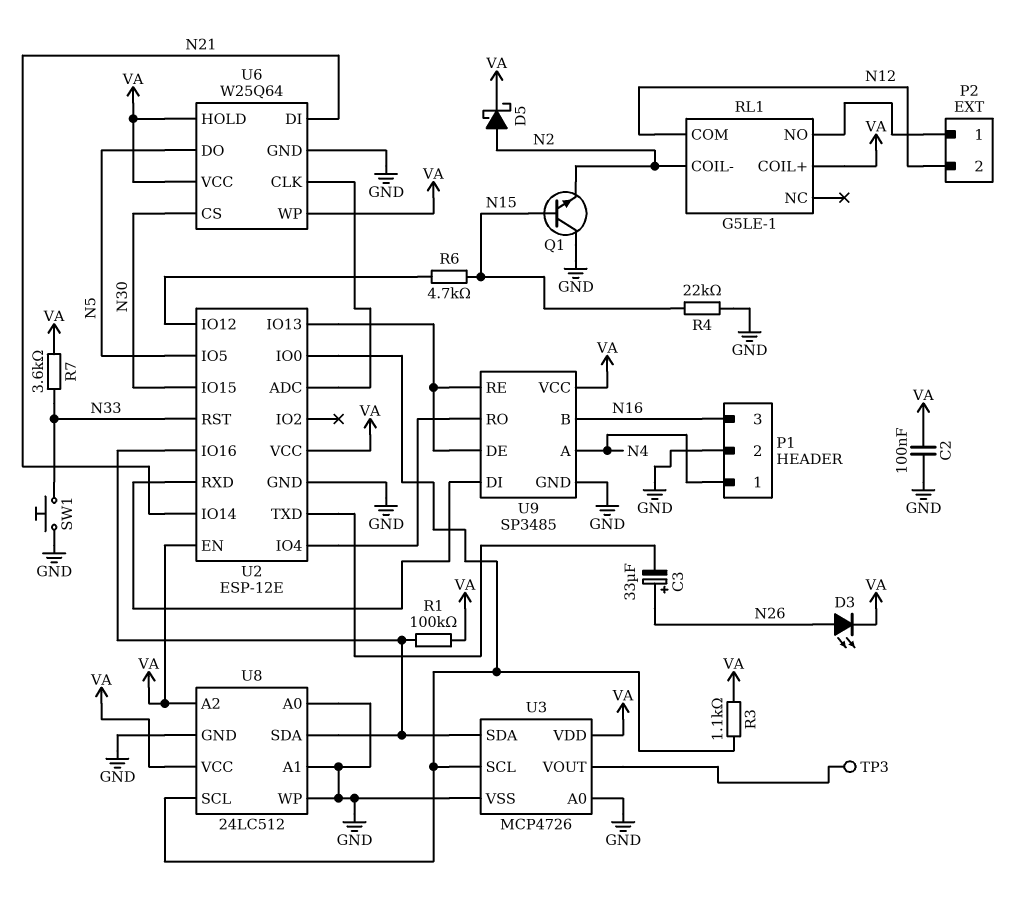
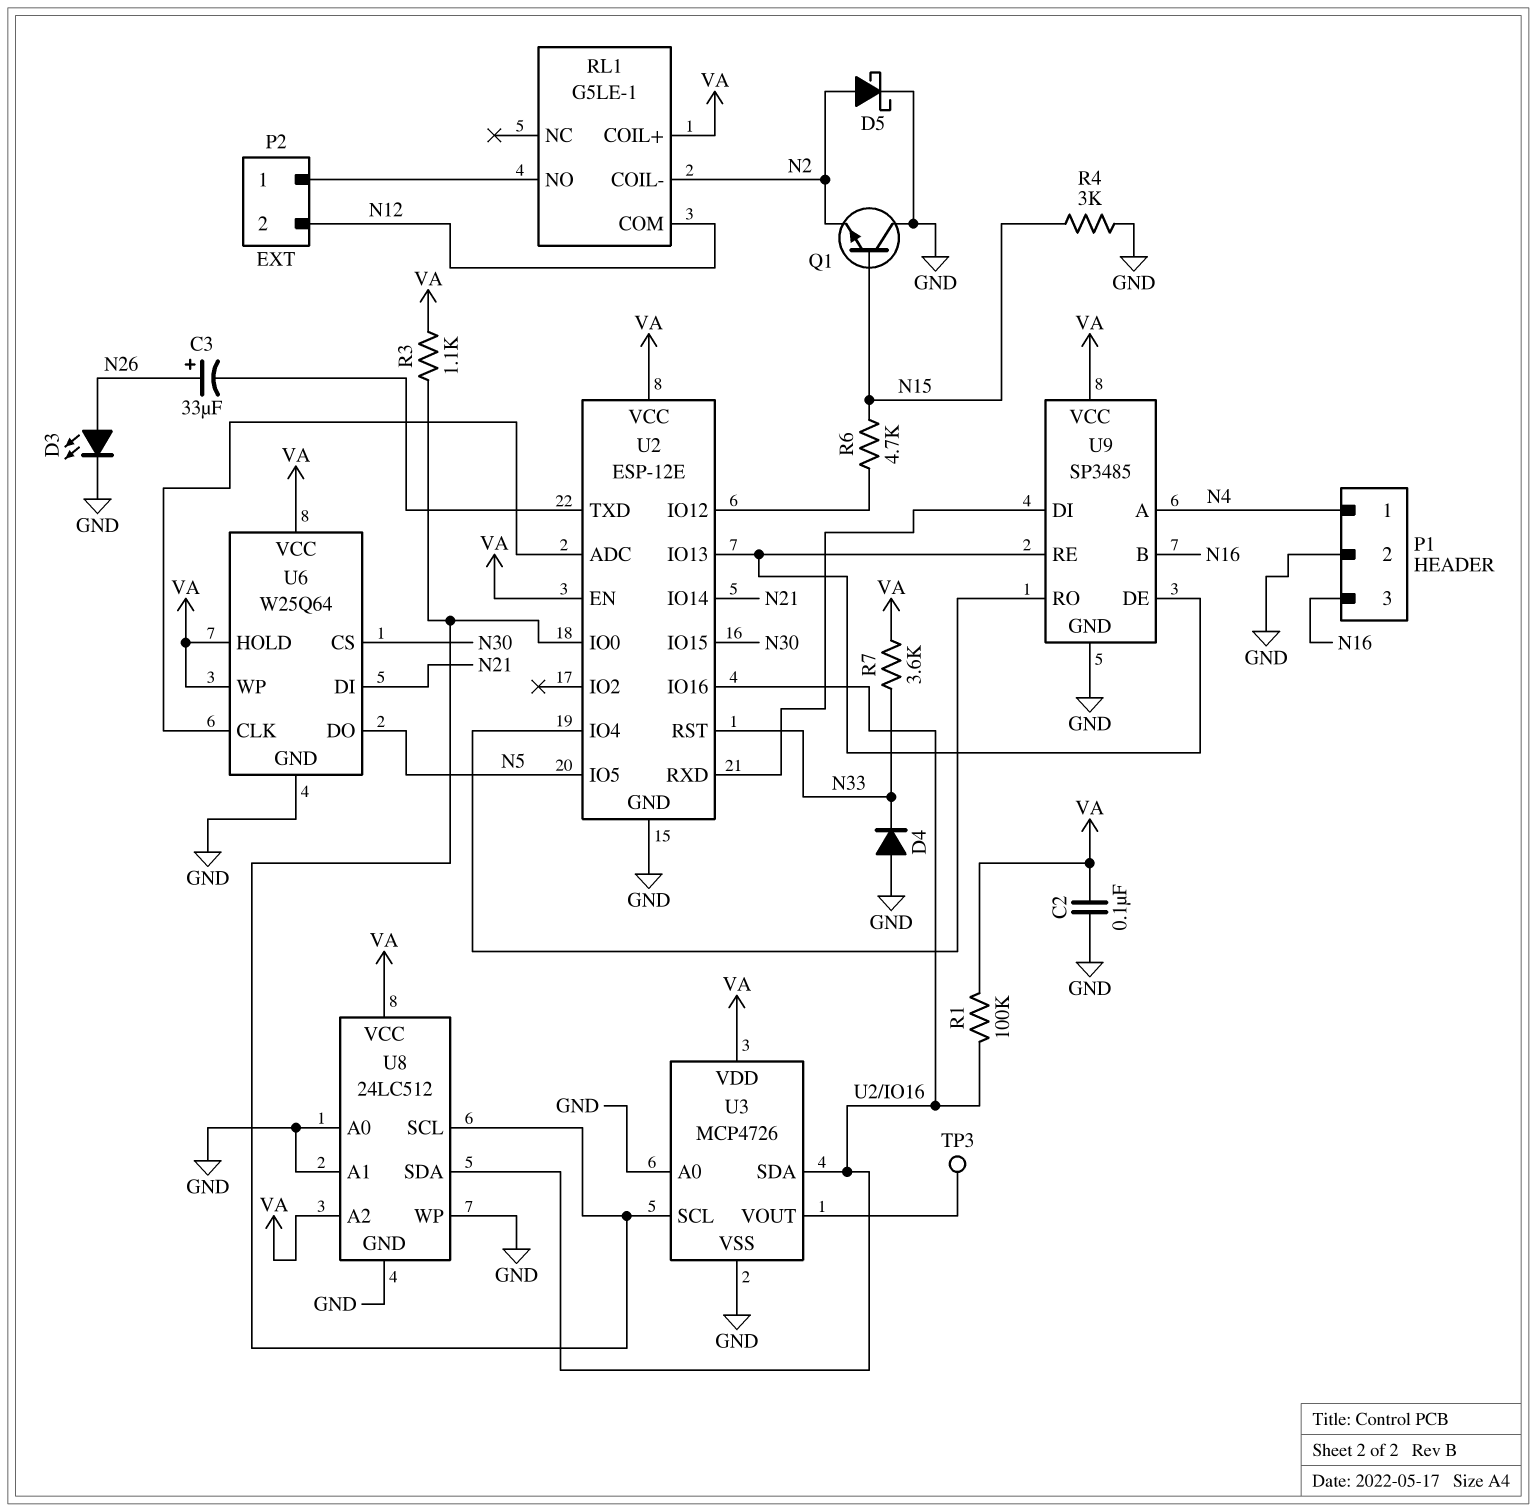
D3: LED (A N26, K VA) -> LED (A N26, K GND)
D4: none -> diode (A GND, K N33)
D5: schottky (A N2, K VA) -> schottky (A N2, K GND)
R4: 22k (GND, N15) -> 3k (GND, N15)
SW1: button (GND, N33) -> none

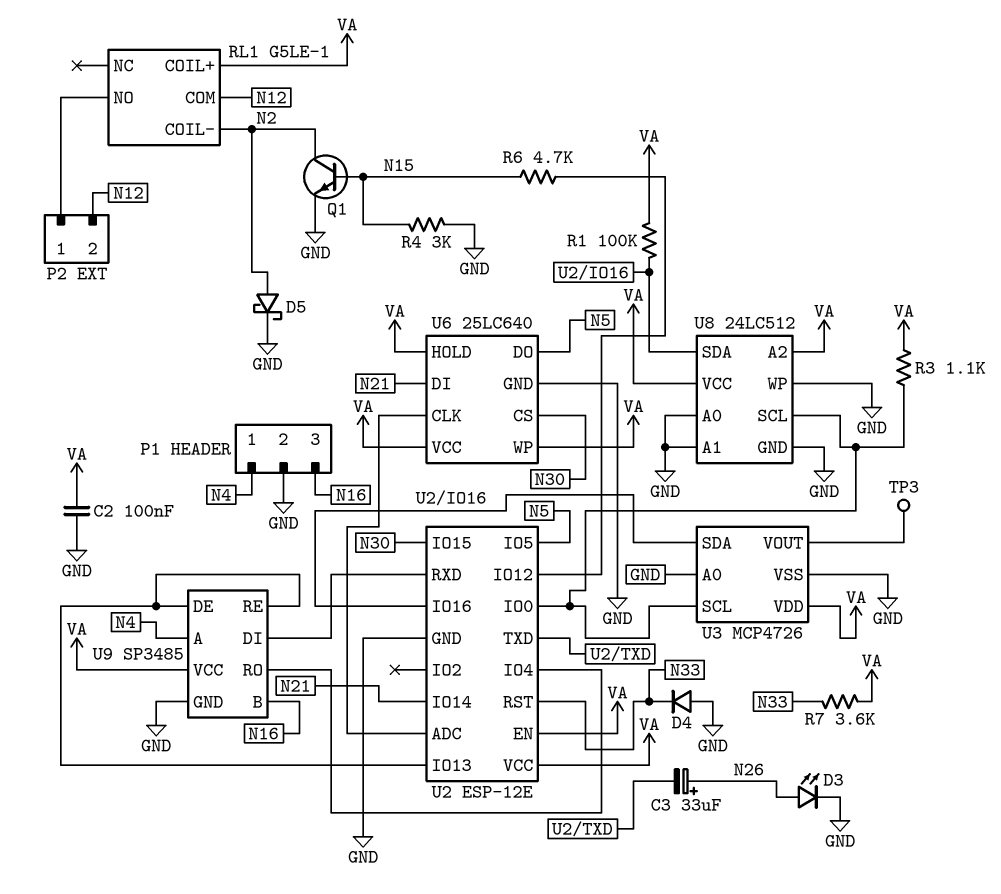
Q1: NPN (B N15, C GND, E N2) -> NPN (B N15, C N2, E GND)
U6: W25Q64 -> 25LC640

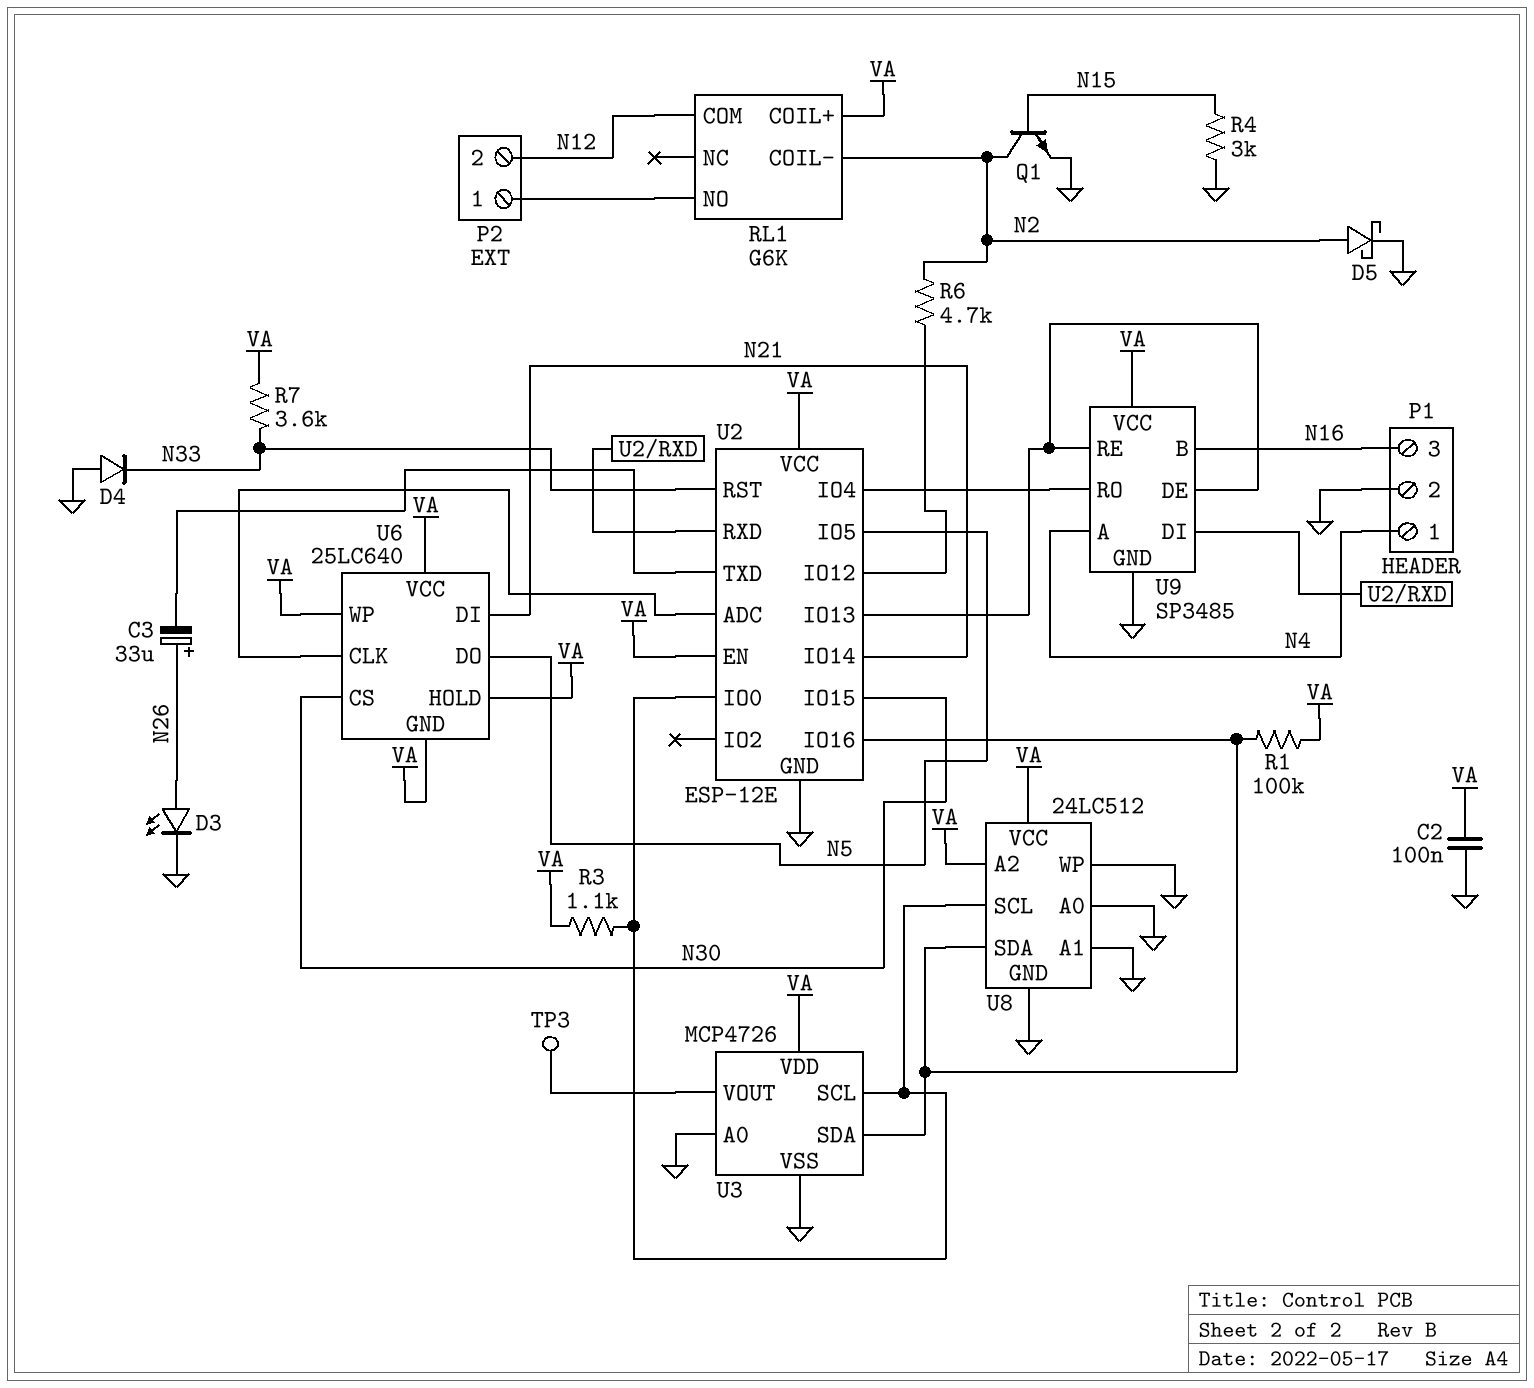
R6: 4.7k (N15, U2/IO12) -> 4.7k (N2, U2/IO12)
RL1: G5LE-1 -> G6K
U6 pin GND: GND -> VA

